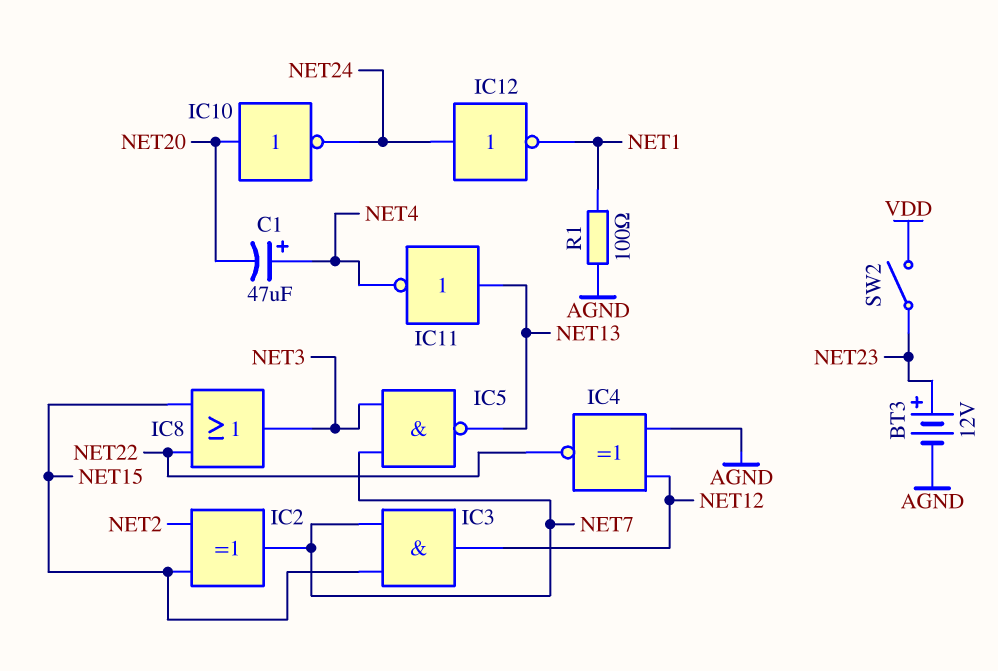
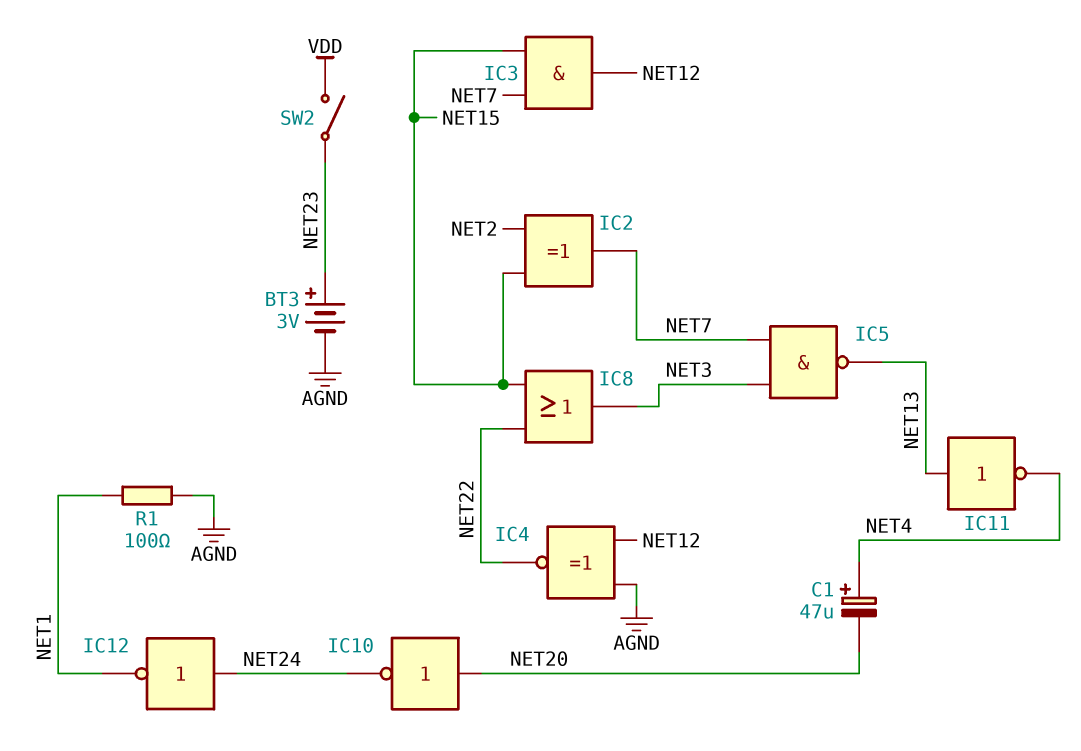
BT3: 12V (plus NET23, minus AGND) -> 3V (plus NET23, minus AGND)

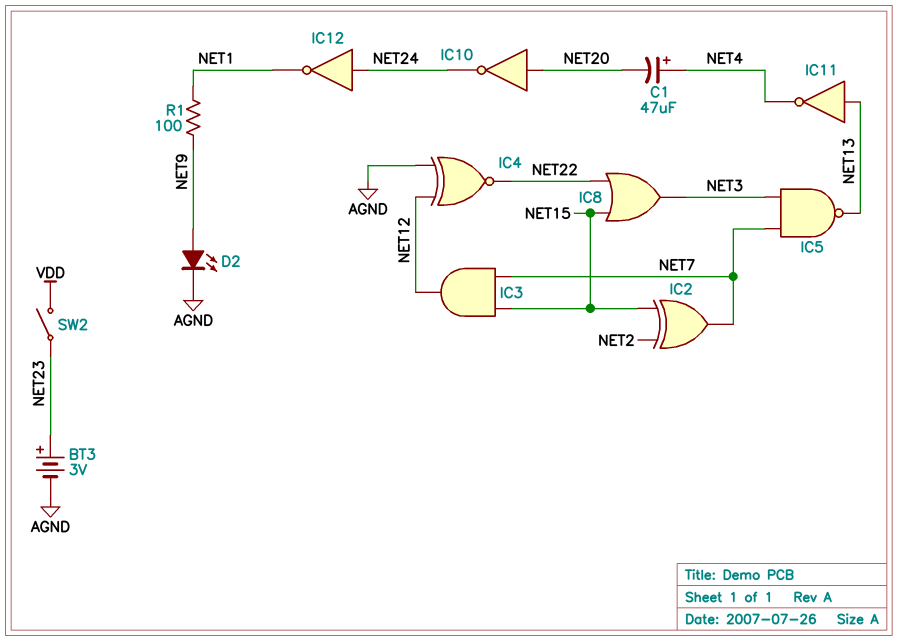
D2: none -> LED (A NET9, K AGND)
R1: 100 (AGND, NET1) -> 100 (NET1, NET9)

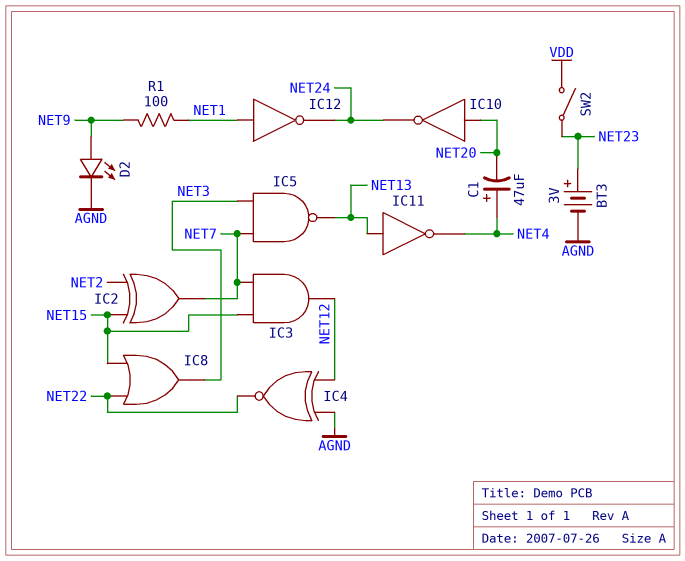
IC12: NOT (in NET24, out NET1) -> NOT (in NET1, out NET24)

